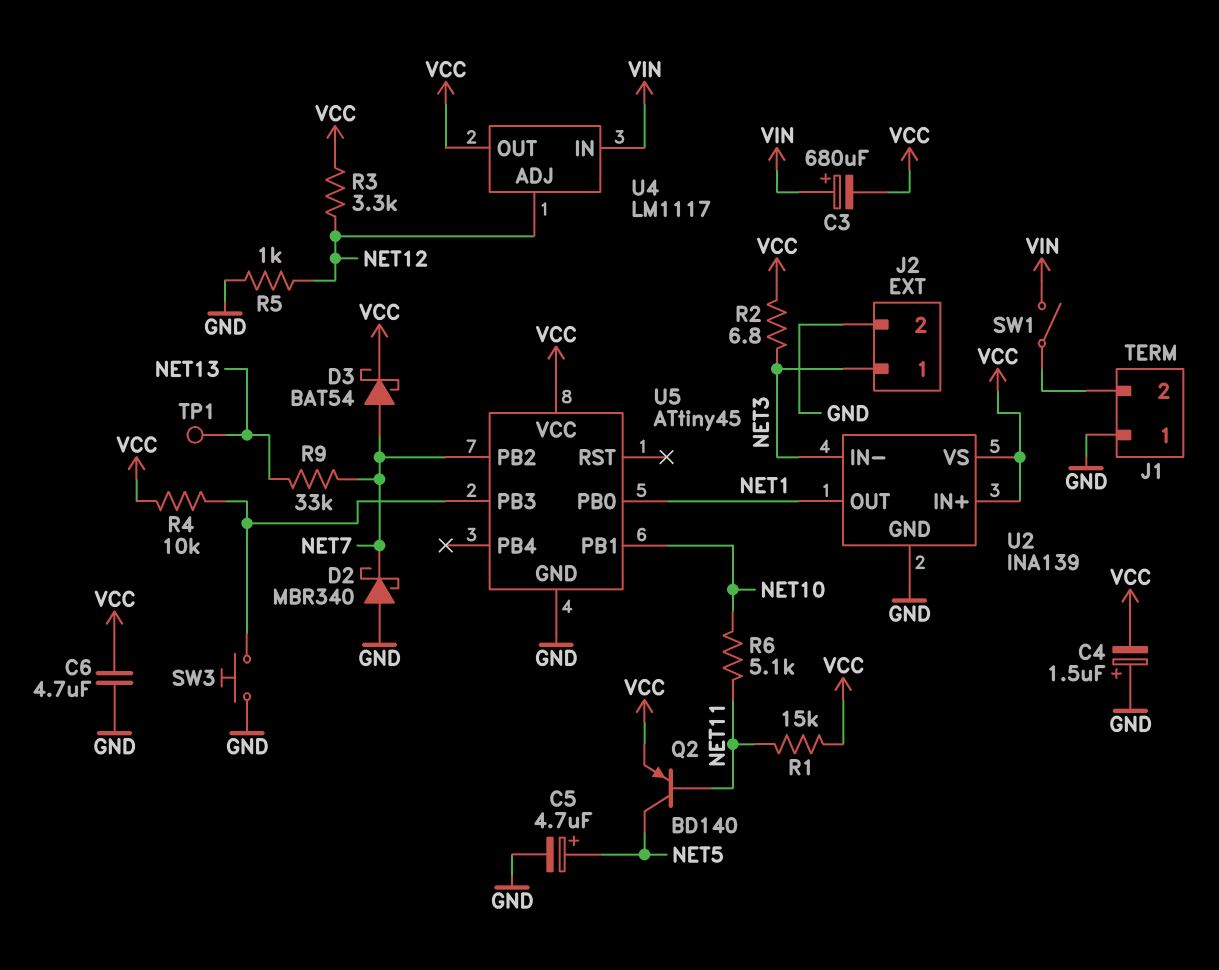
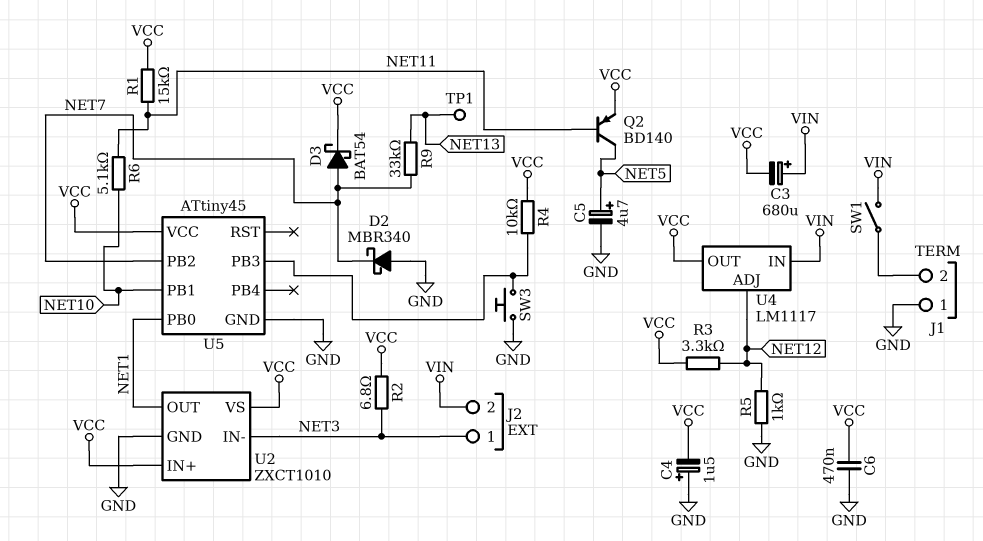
C6: 4.7uF (GND, VCC) -> 470nF (GND, VCC)
J2 pin 2: GND -> VIN
U2: INA139 -> ZXCT1010

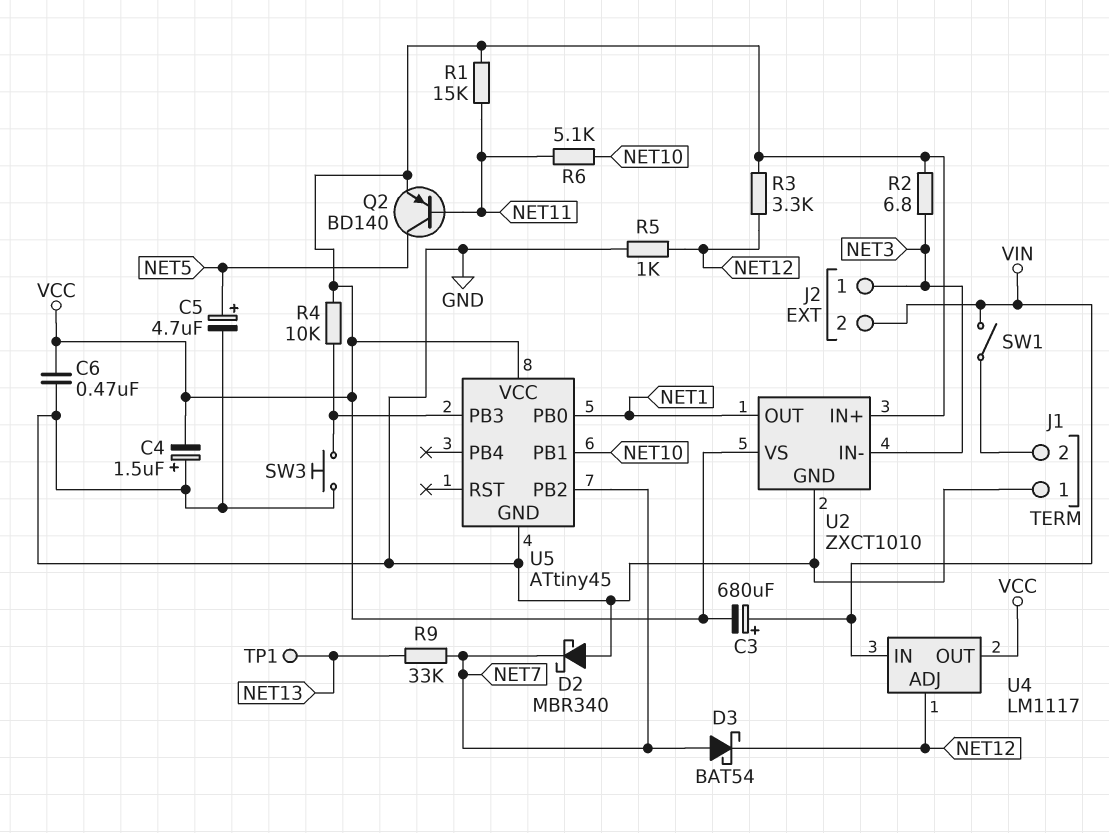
D3: schottky BAT54 (A NET7, K VCC) -> schottky BAT54 (A NET7, K NET12)

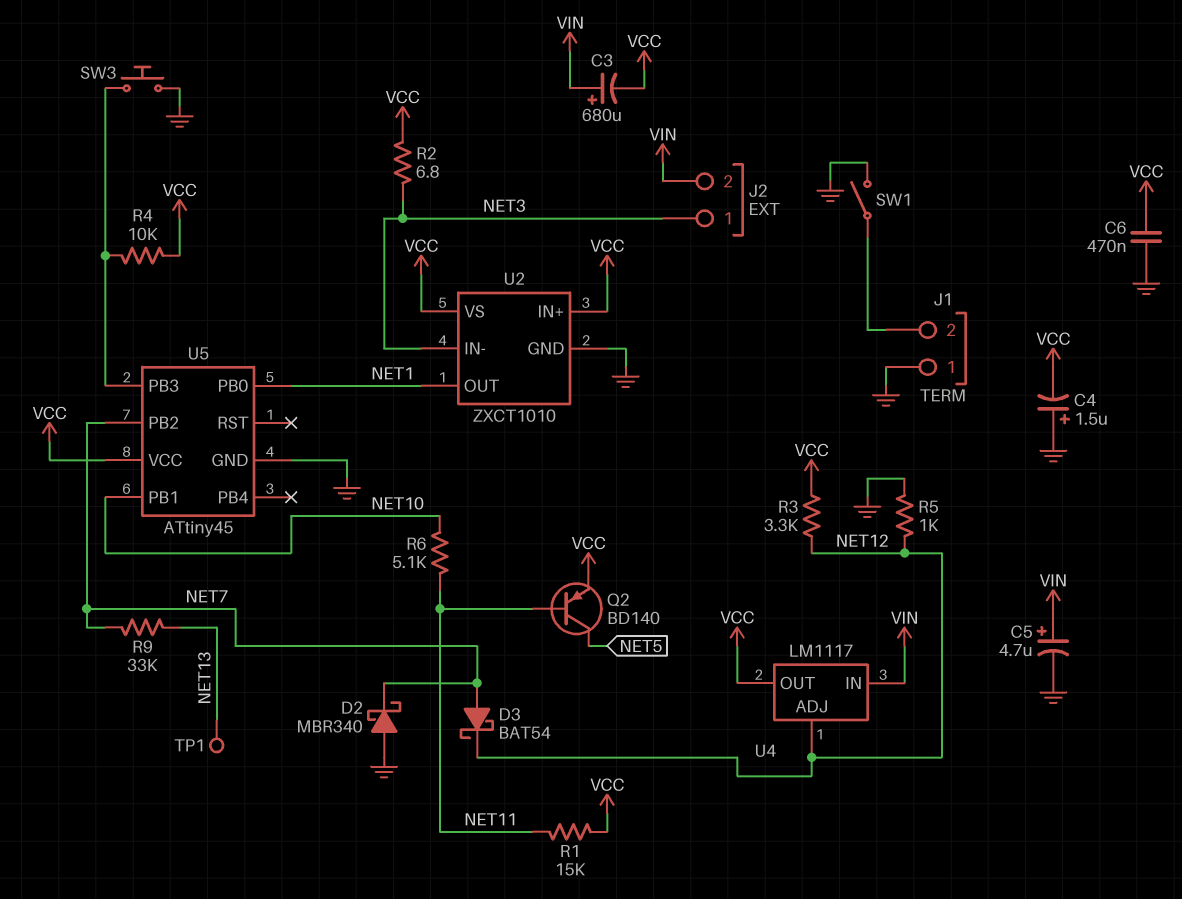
C5: 4.7uF (plus NET5, minus GND) -> 4.7uF (plus VIN, minus GND)
SW1: switch (J1/2, VIN) -> switch (GND, J1/2)

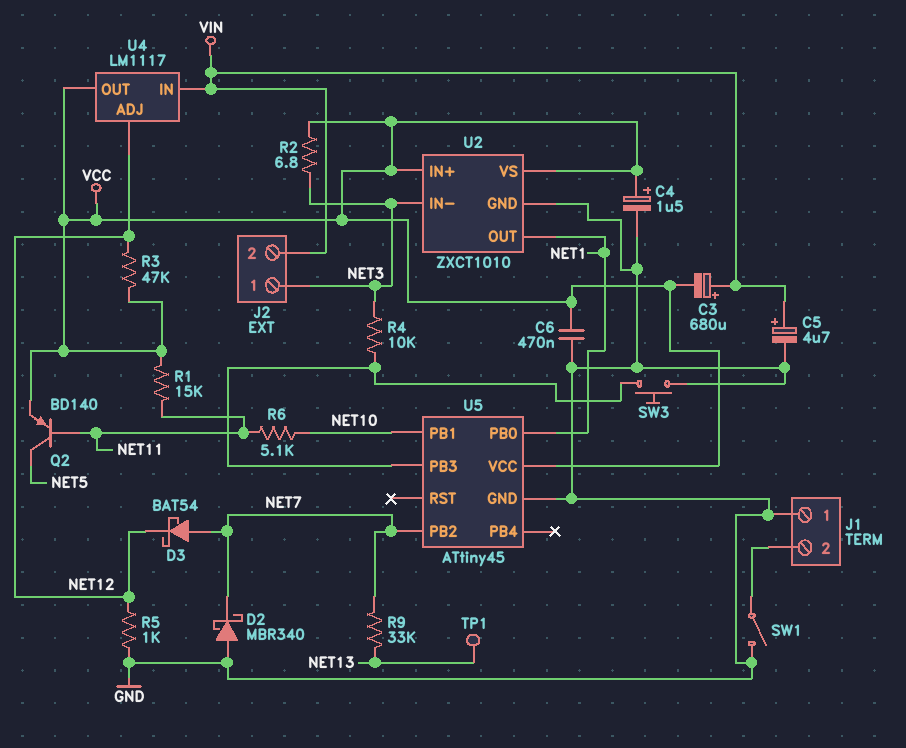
C4: 1.5uF (plus GND, minus VCC) -> 1.5uF (plus VCC, minus GND)
R3: 3.3k (NET12, VCC) -> 47k (NET12, VCC)
R4: 10k (U5/PB3, VCC) -> 10k (NET3, U5/PB3)

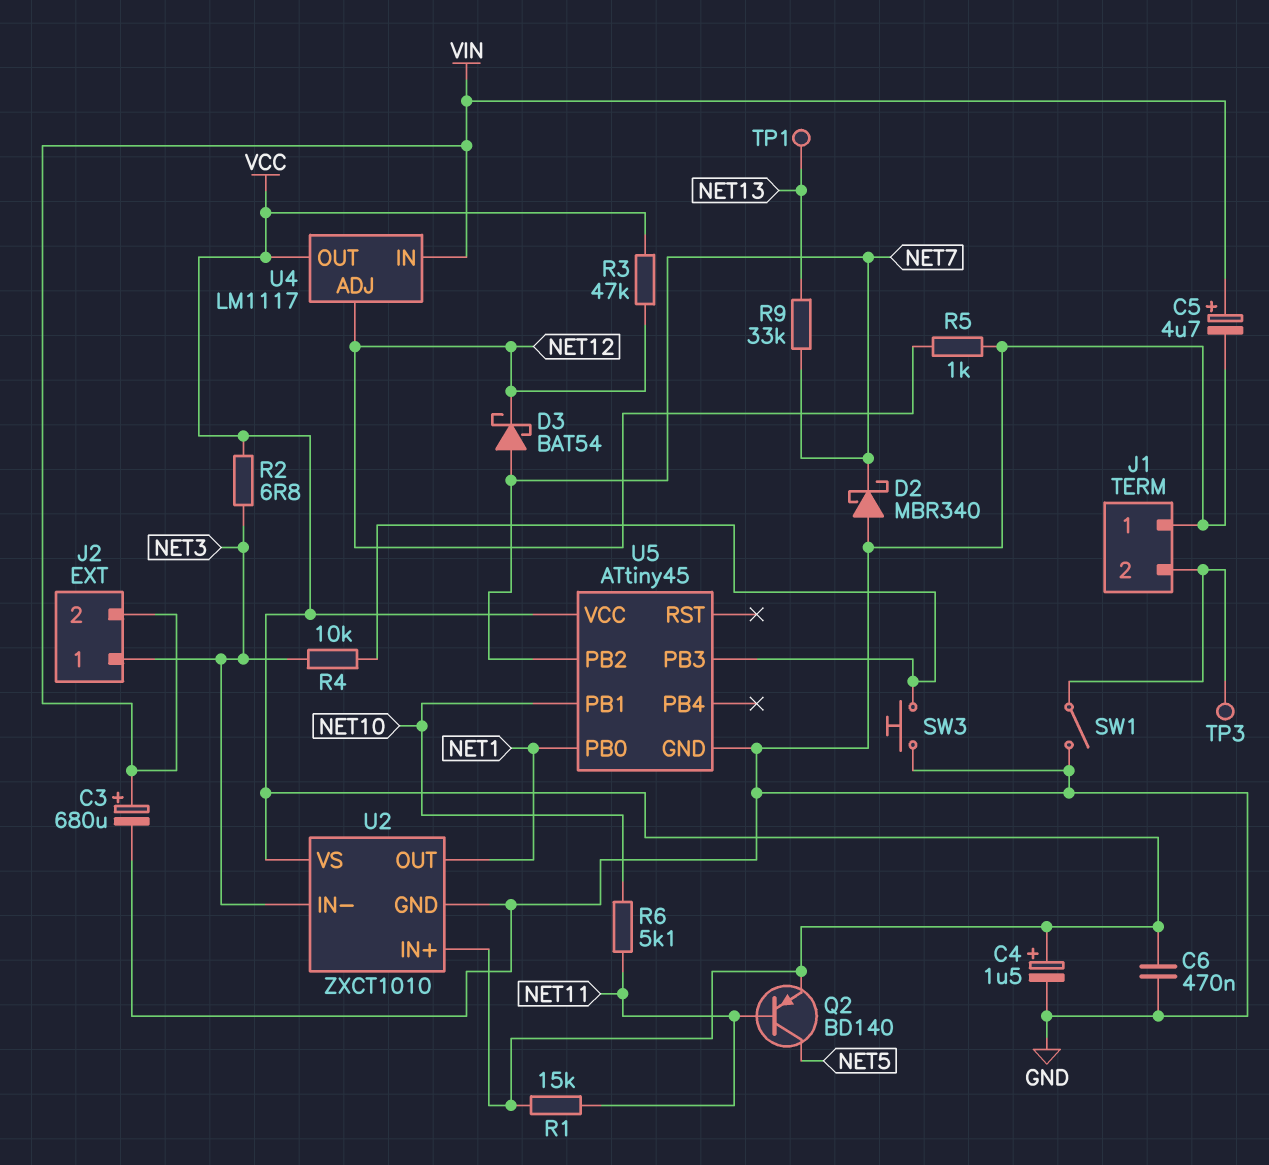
C3: 680uF (plus VIN, minus VCC) -> 680uF (plus VIN, minus GND)
TP3: none -> test point (J1/2)

